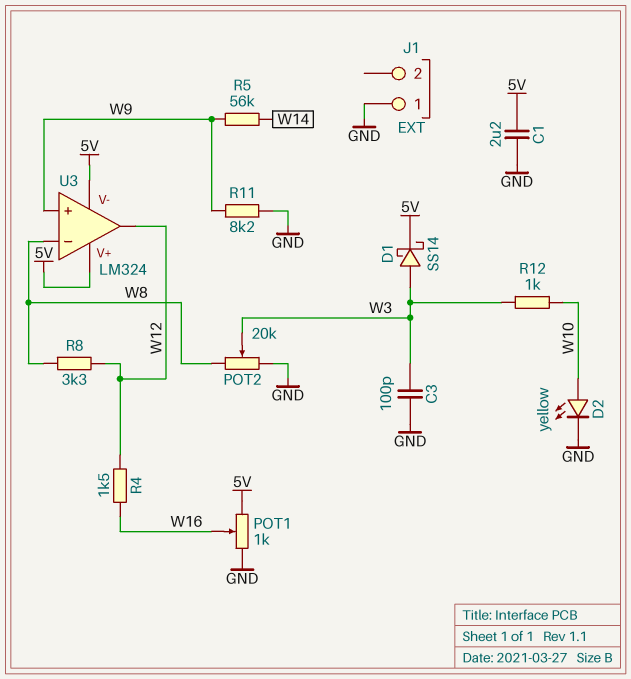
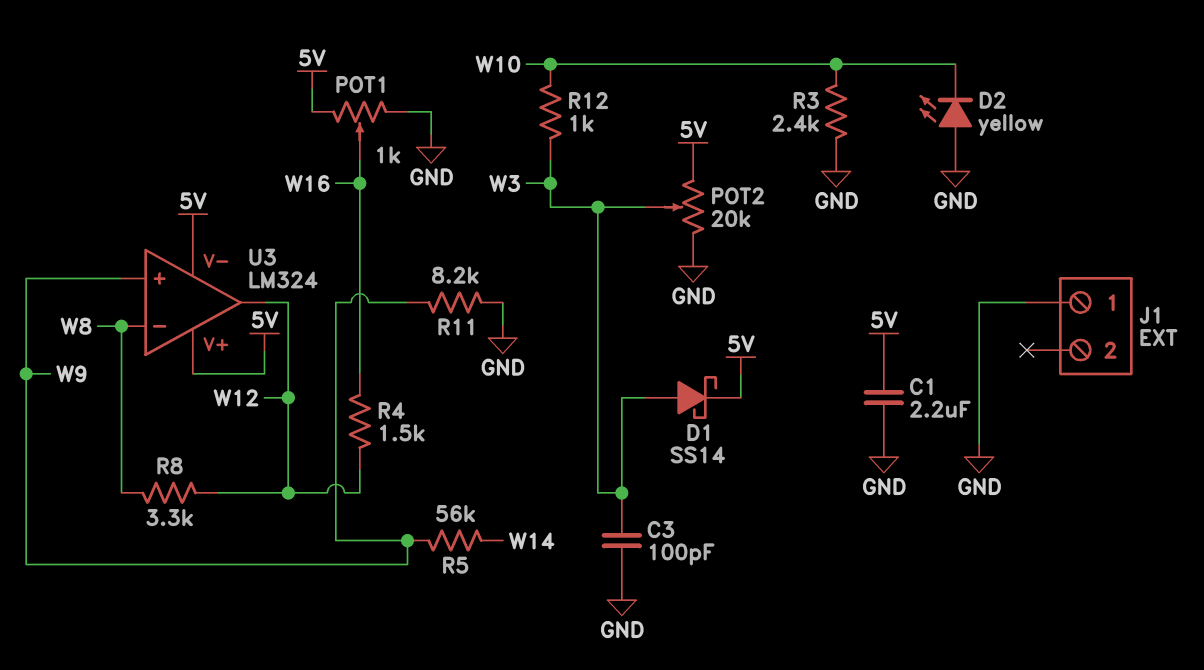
D2: LED yellow (A W10, K GND) -> LED yellow (A GND, K W10)
POT2: 20k (GND, W8, wiper W3) -> 20k (5V, GND, wiper W3)
R3: none -> 2.4k (GND, W10)

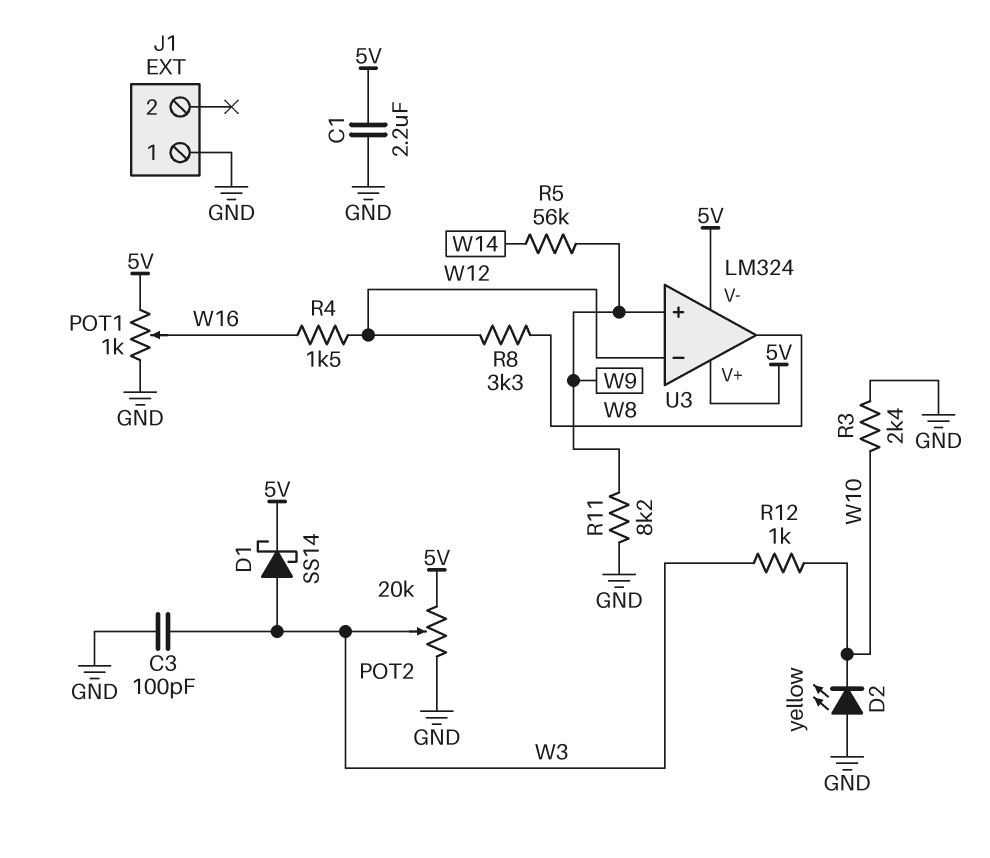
U3 pin in-: W8 -> W12
U3 pin out: W12 -> W8

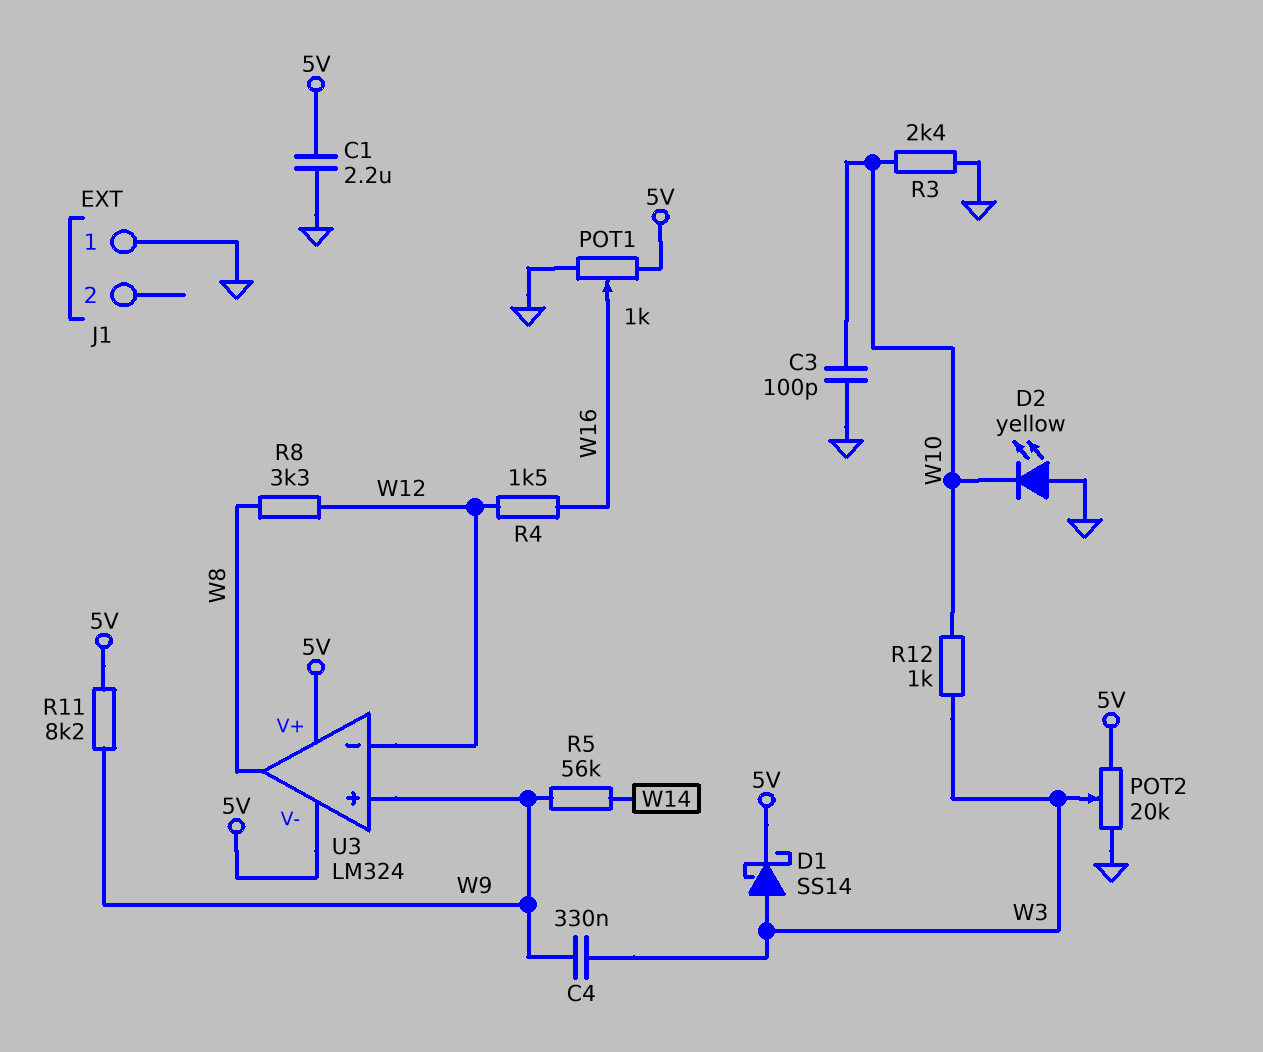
C3: 100pF (GND, W3) -> 100pF (GND, W10)
C4: none -> 330nF (W3, W9)
R11: 8.2k (GND, W9) -> 8.2k (5V, W9)

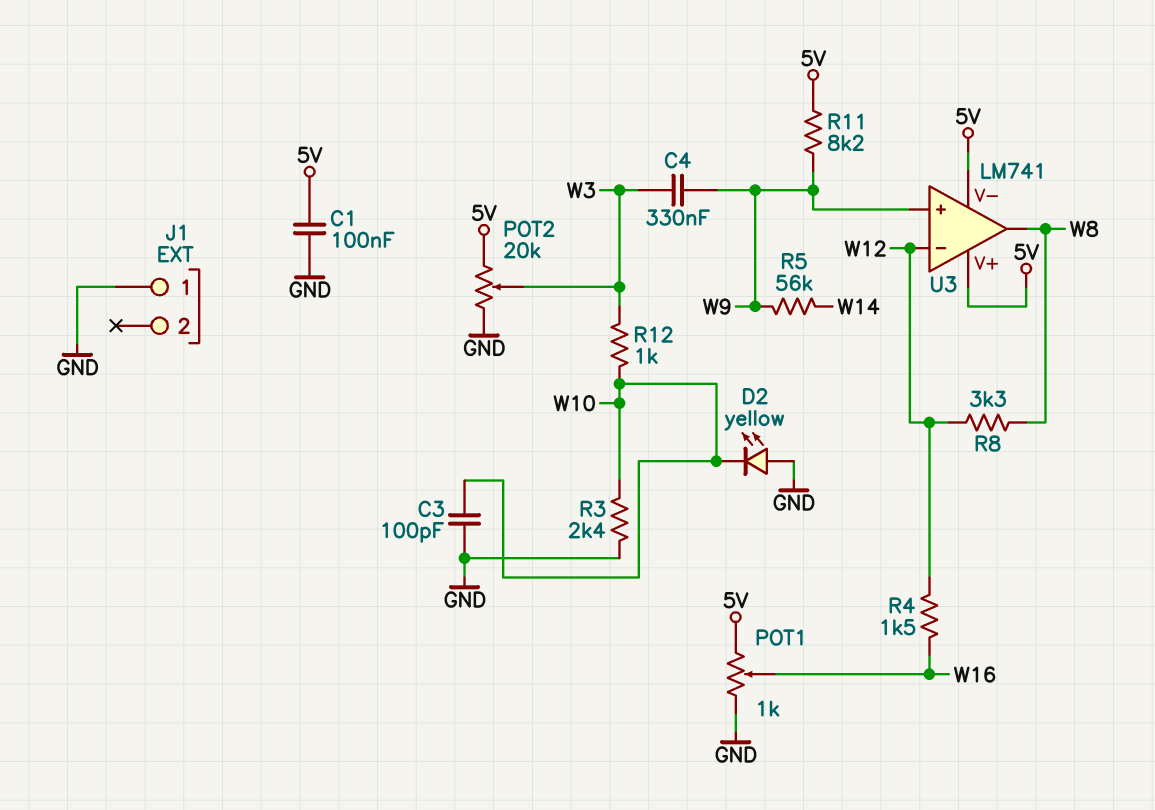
C1: 2.2uF (5V, GND) -> 100nF (5V, GND)
D1: schottky SS14 (A W3, K 5V) -> none
U3: LM324 -> LM741

